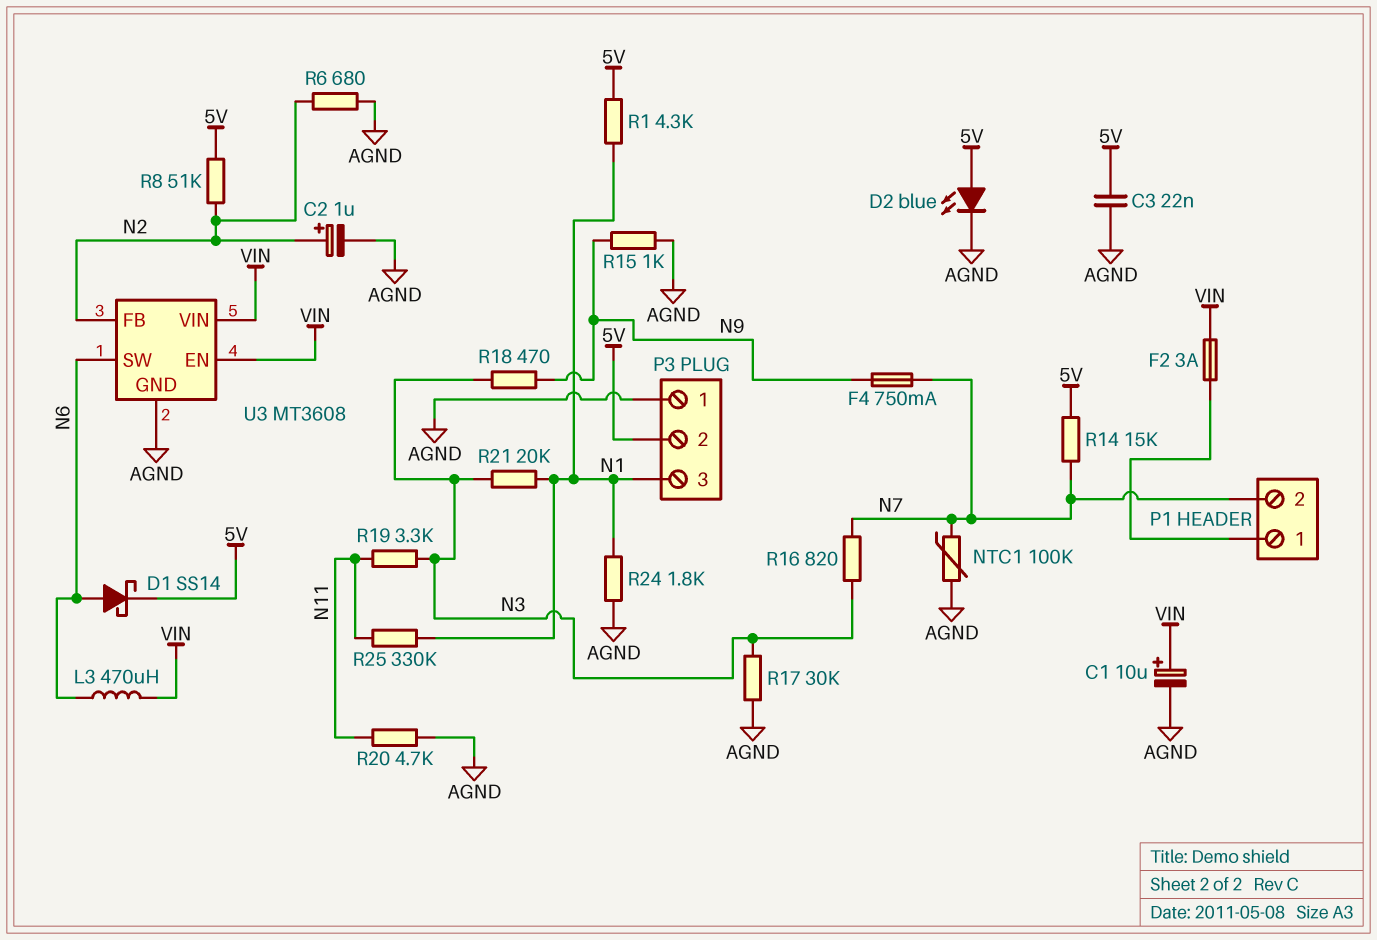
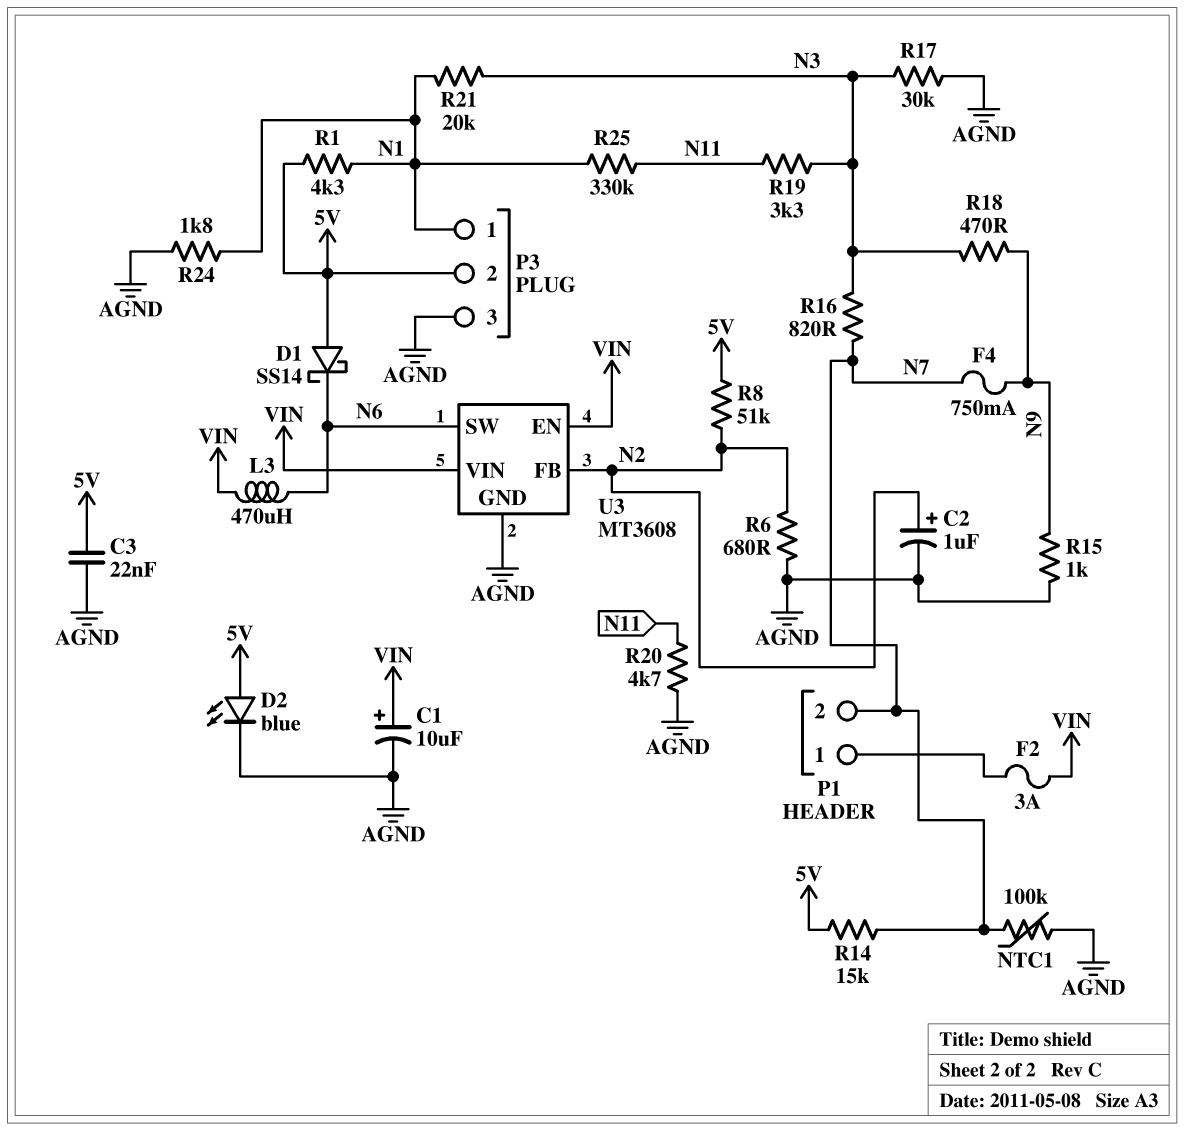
D1: schottky SS14 (A N6, K 5V) -> schottky SS14 (A 5V, K N6)
P3 pin 1: AGND -> N1
P3 pin 3: N1 -> AGND

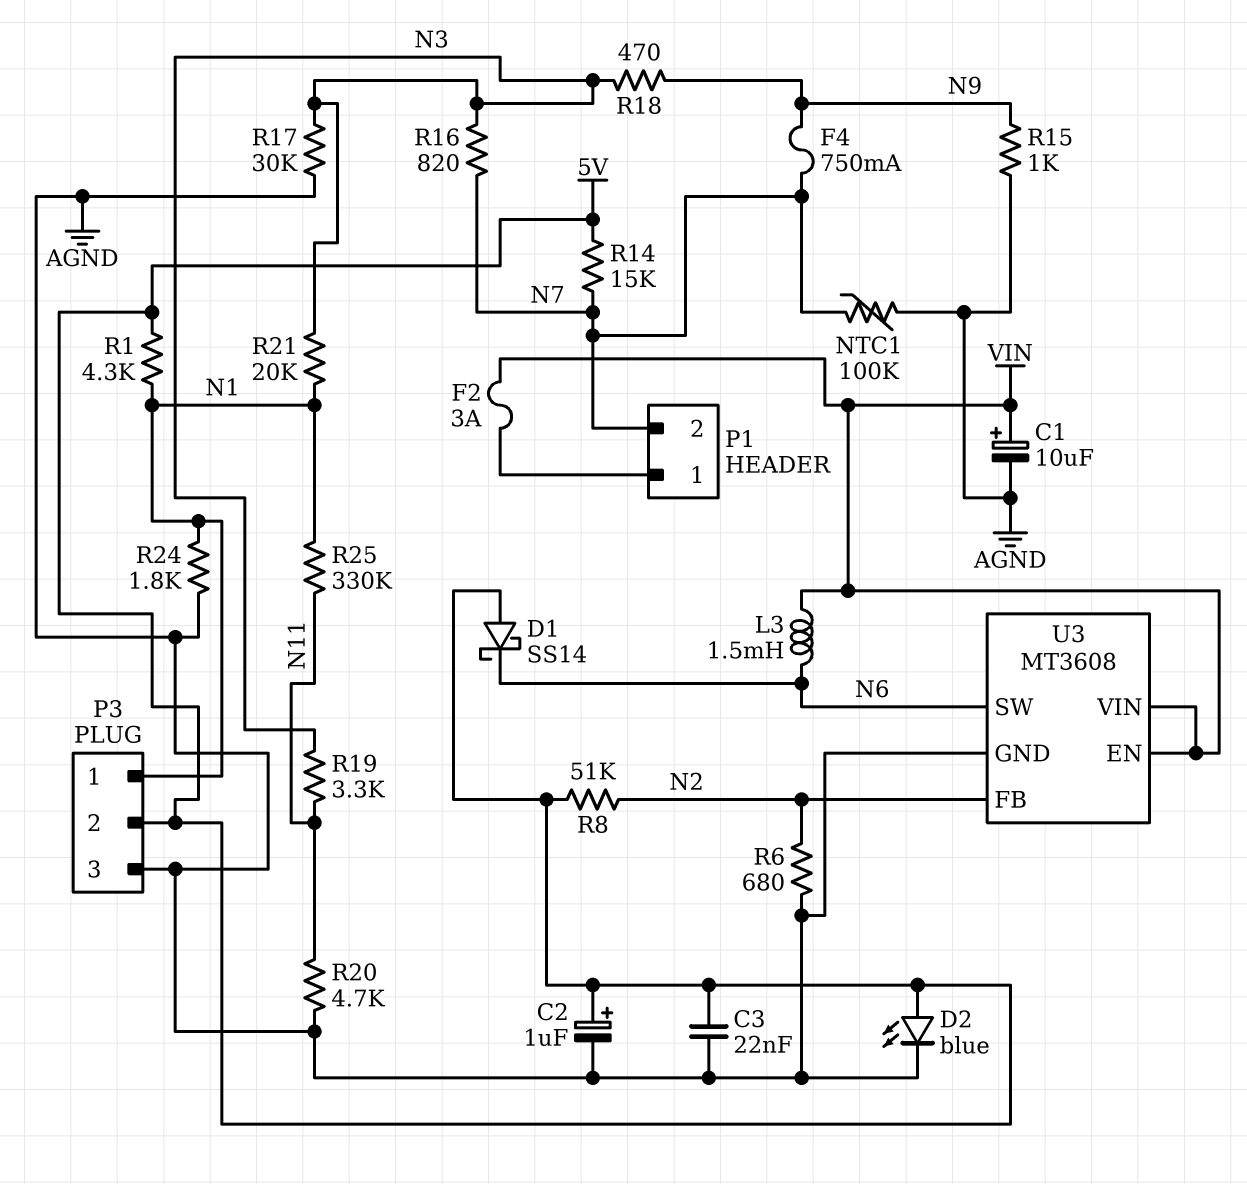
C2: 1uF (plus N2, minus AGND) -> 1uF (plus 5V, minus AGND)
L3: 470uH (N6, VIN) -> 1.5mH (N6, VIN)

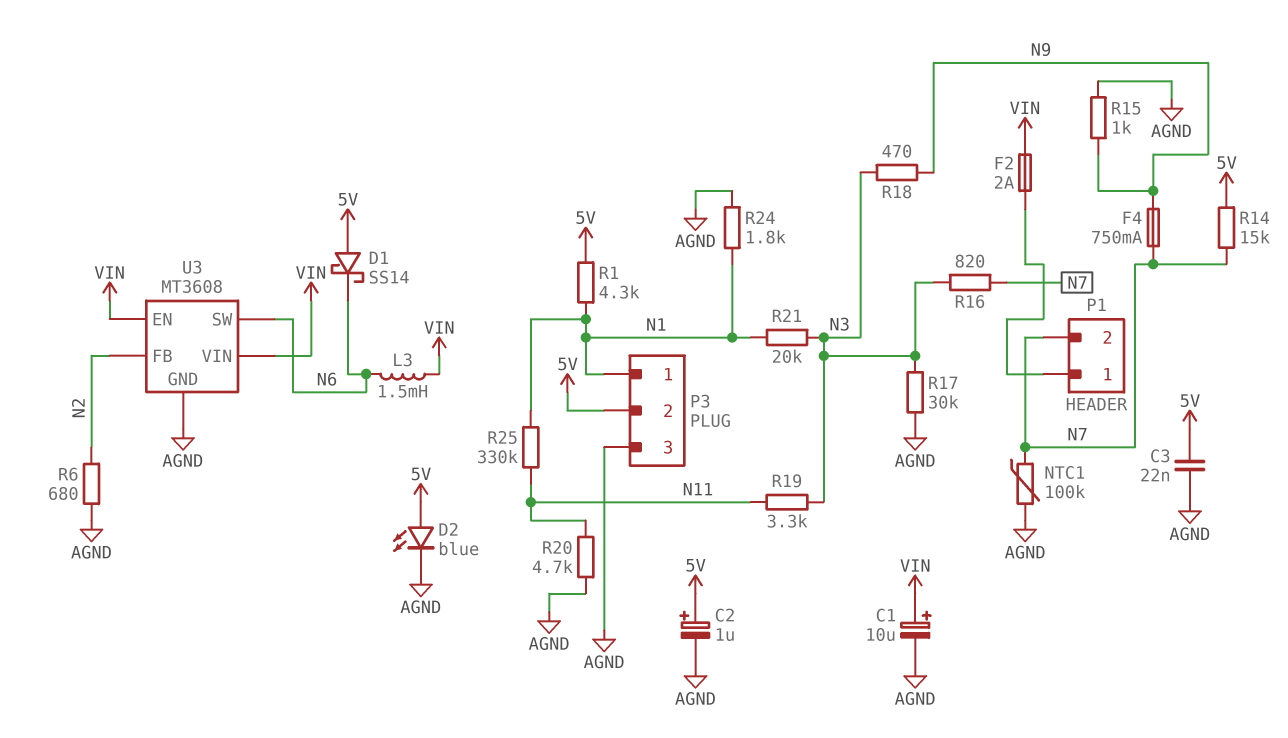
F2: 3A (P1/1, VIN) -> 2A (P1/1, VIN)
R8: 51k (5V, N2) -> none

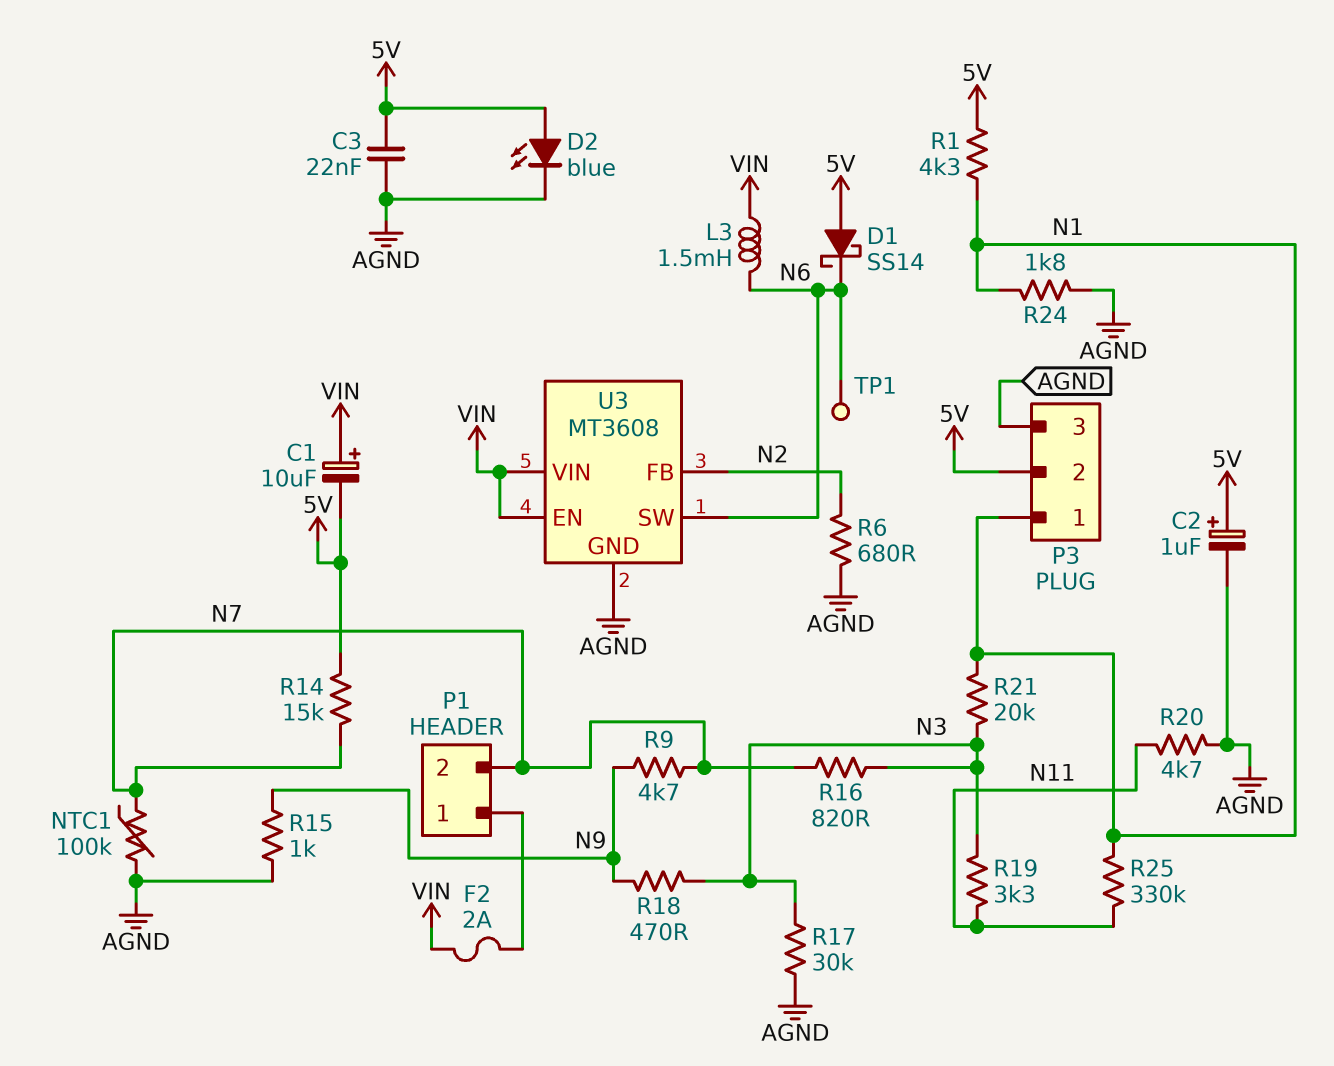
C1: 10uF (plus VIN, minus AGND) -> 10uF (plus VIN, minus 5V)
F4: 750mA (N7, N9) -> none
R9: none -> 4.7k (N7, N9)
TP1: none -> test point (N6)

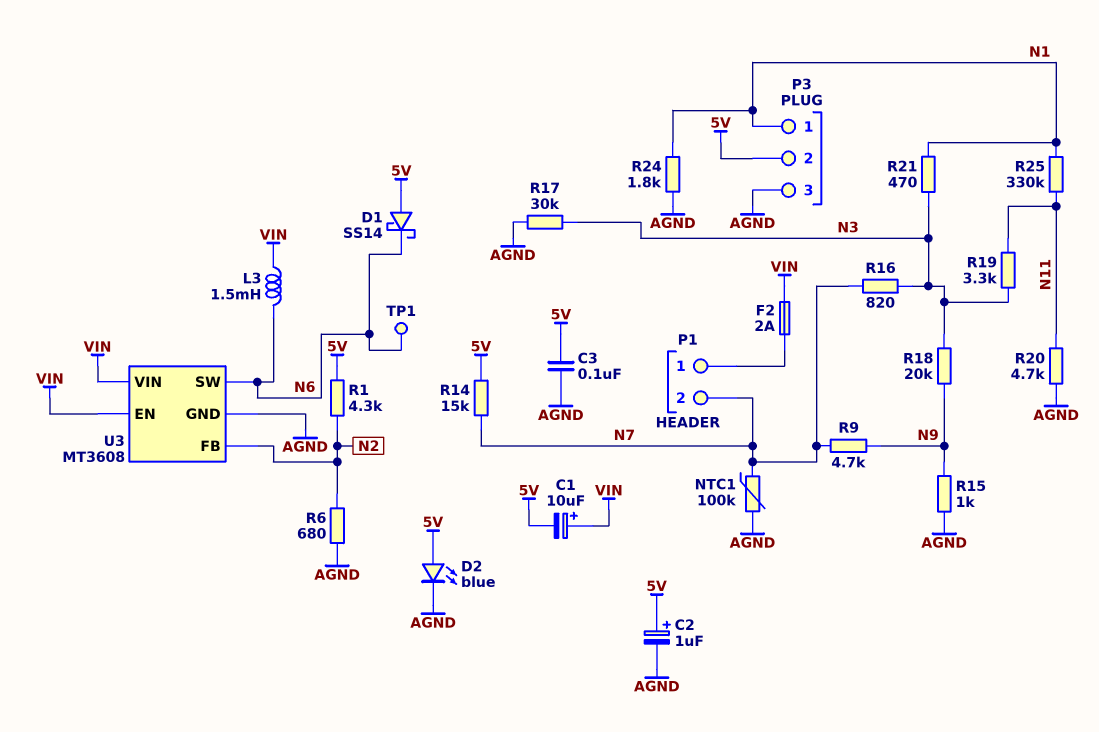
C3: 22nF (5V, AGND) -> 100nF (5V, AGND)
R1: 4.3k (5V, N1) -> 4.3k (5V, N2)
R18: 470 (N3, N9) -> 20k (N3, N9)
R21: 20k (N1, N3) -> 470 (N1, N3)

